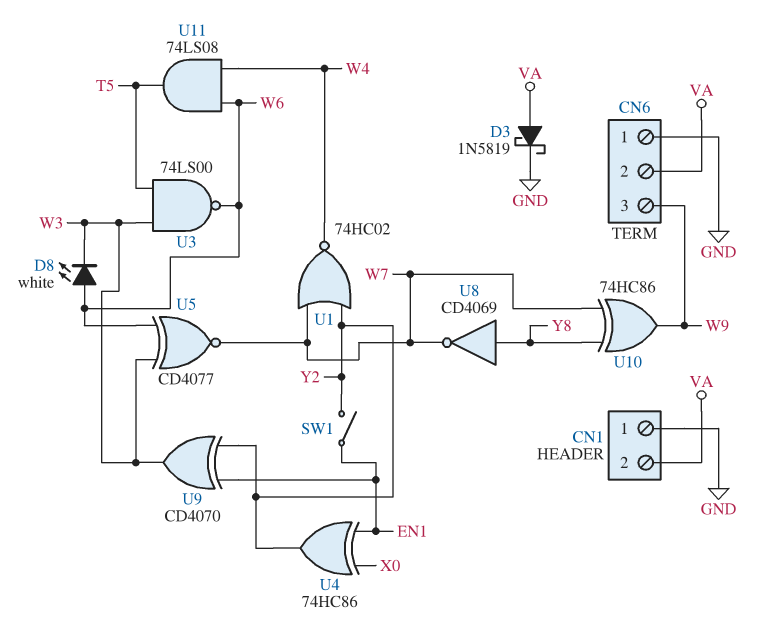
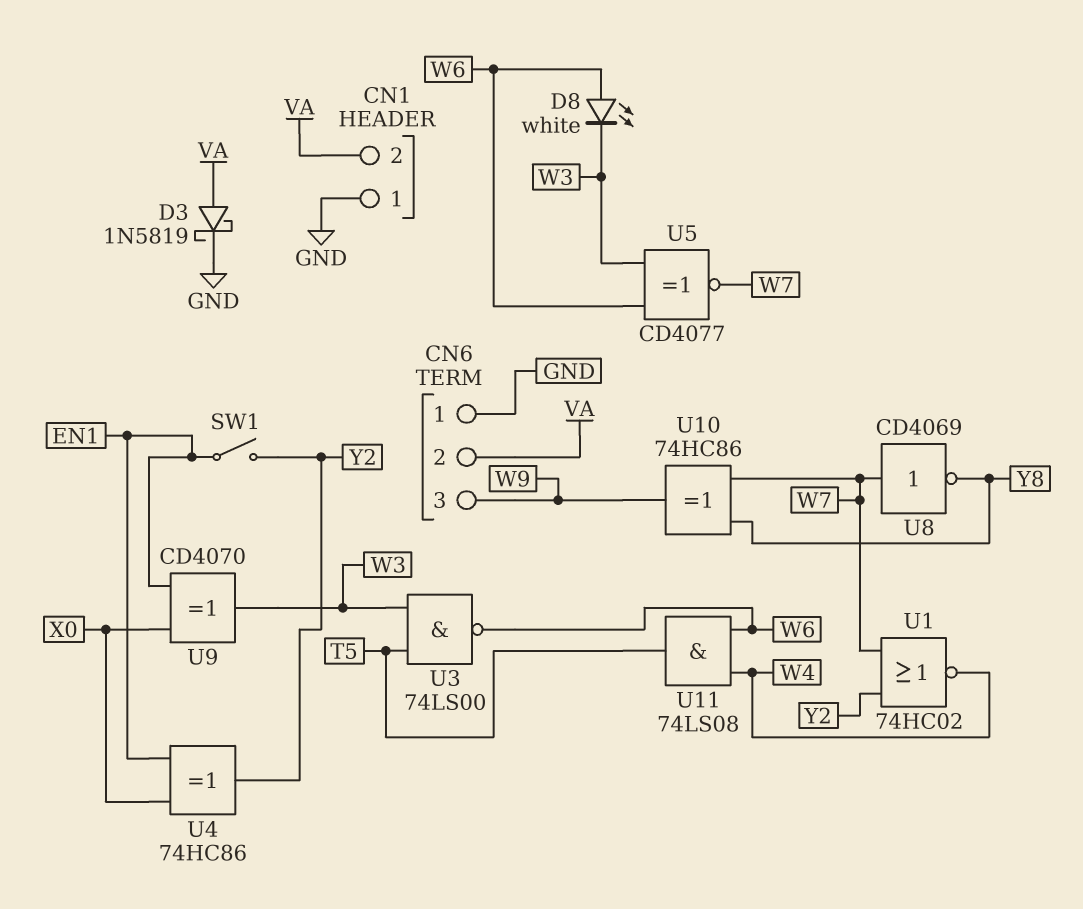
U8: NOT CD4069 (in Y8, out W7) -> NOT CD4069 (in W7, out Y8)
U9: XOR CD4070 (in EN1, in Y2, out W3) -> XOR CD4070 (in EN1, in X0, out W3)

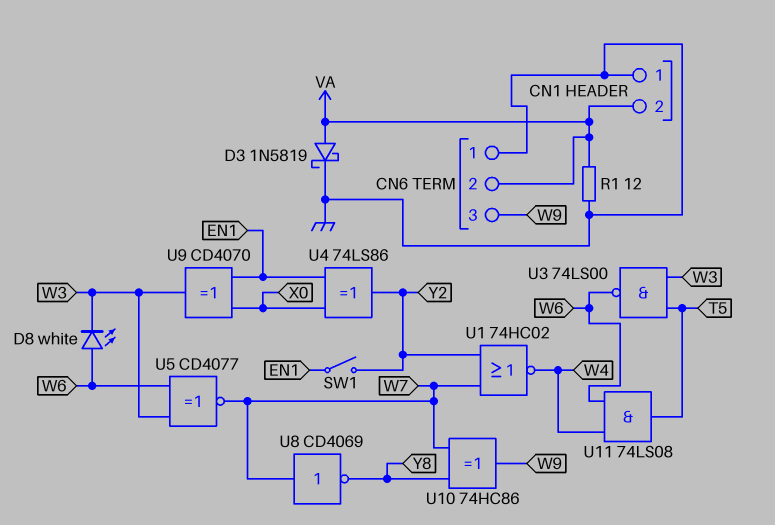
R1: none -> 12 (GND, VA)
U4: XOR 74HC86 (in EN1, in X0, out Y2) -> XOR 74LS86 (in EN1, in X0, out Y2)

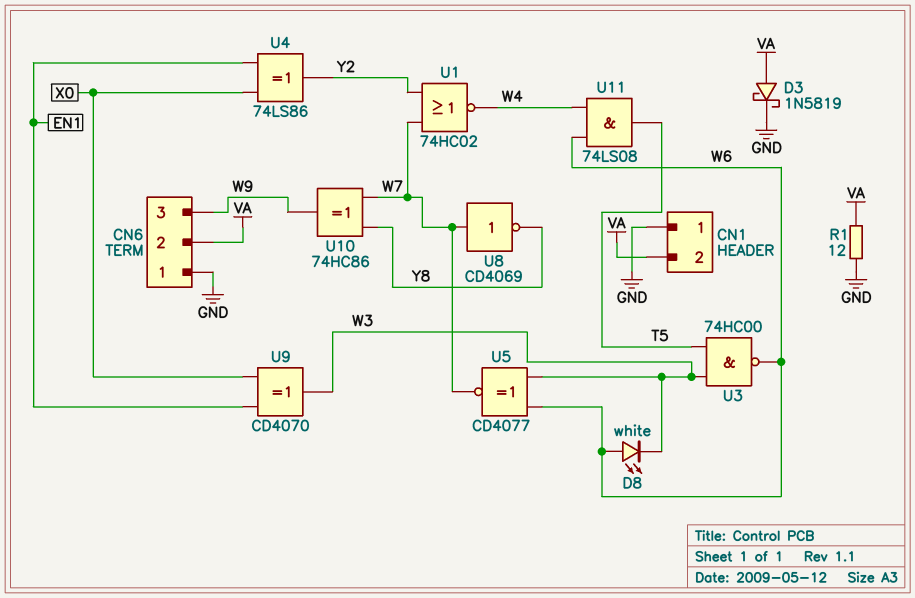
SW1: switch (EN1, Y2) -> none
U3: NAND 74LS00 (in T5, in W3, out W6) -> NAND 74HC00 (in T5, in W3, out W6)

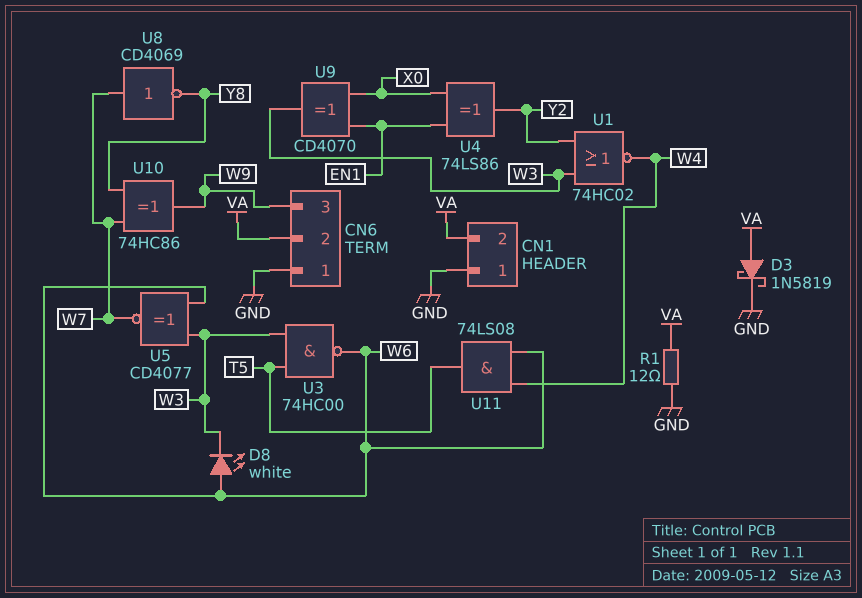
U1: NOR 74HC02 (in W7, in Y2, out W4) -> NOR 74HC02 (in W3, in Y2, out W4)

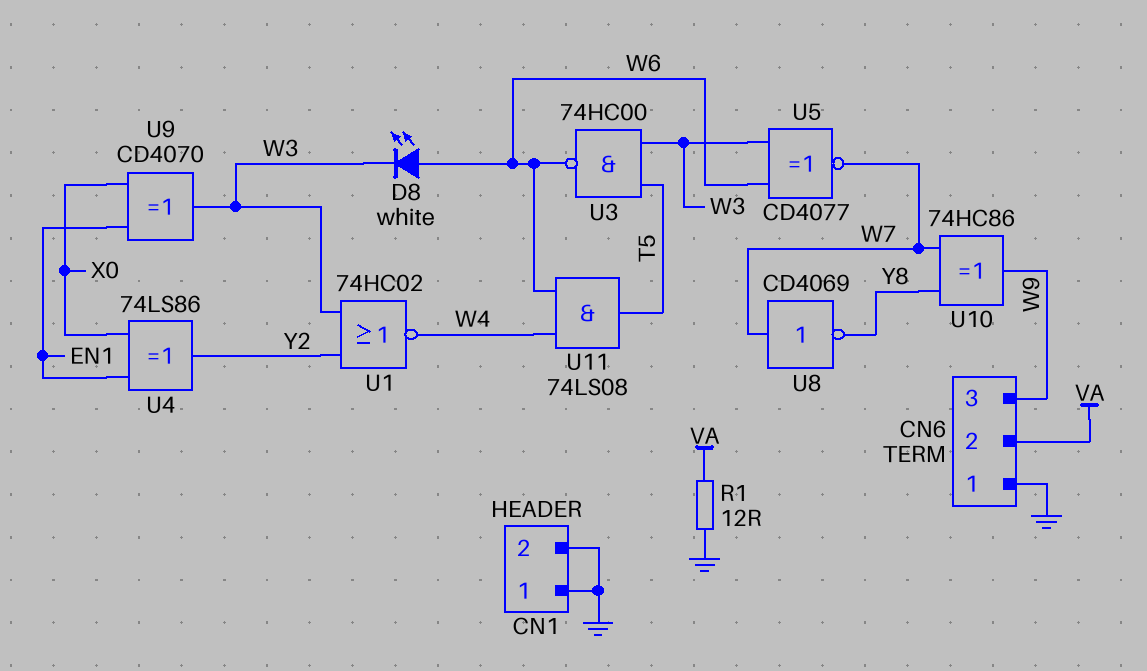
CN1 pin 2: VA -> GND
D3: schottky 1N5819 (A VA, K GND) -> none

